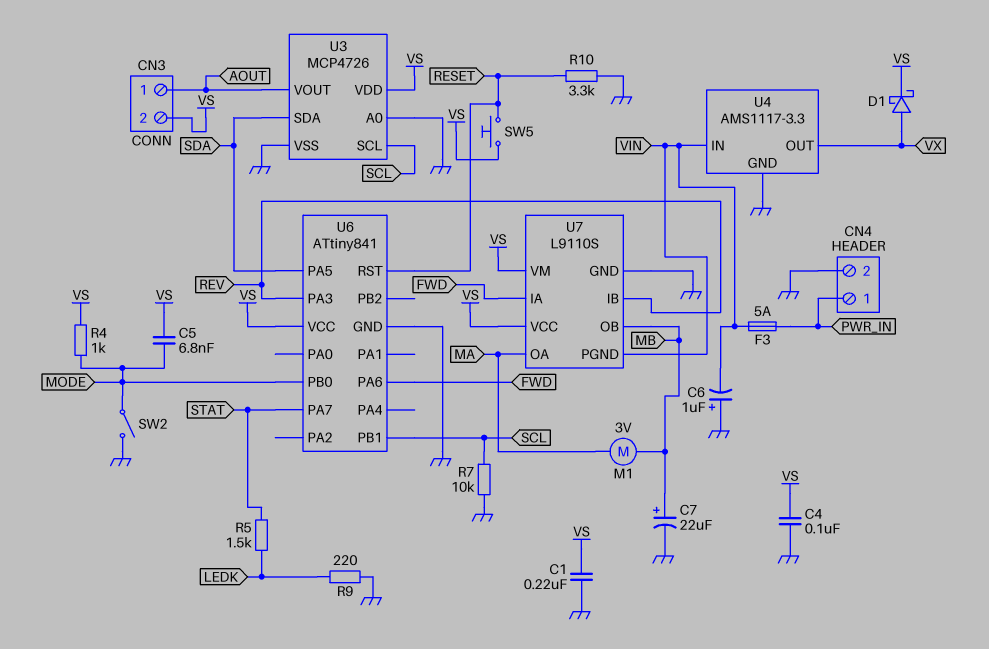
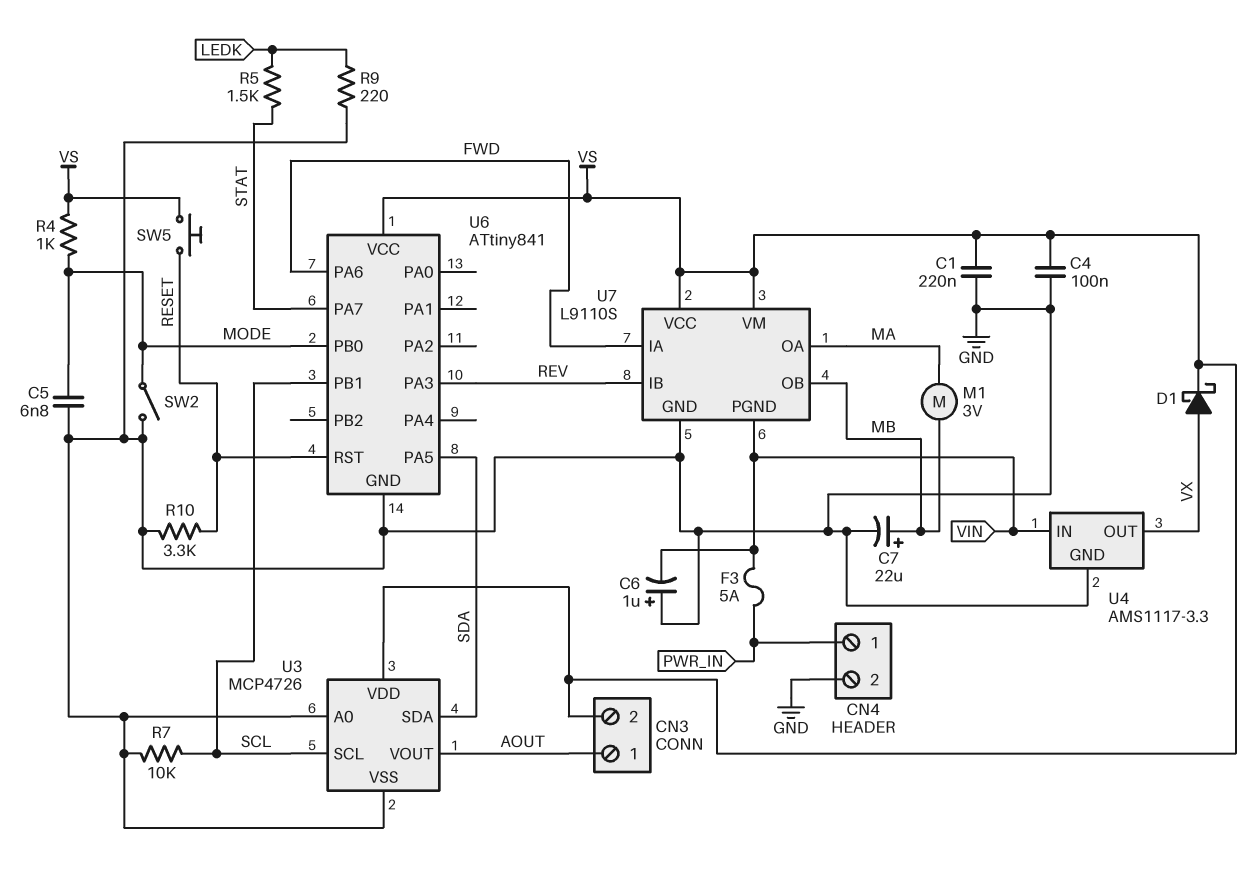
C5: 6.8nF (MODE, VS) -> 6.8nF (GND, MODE)

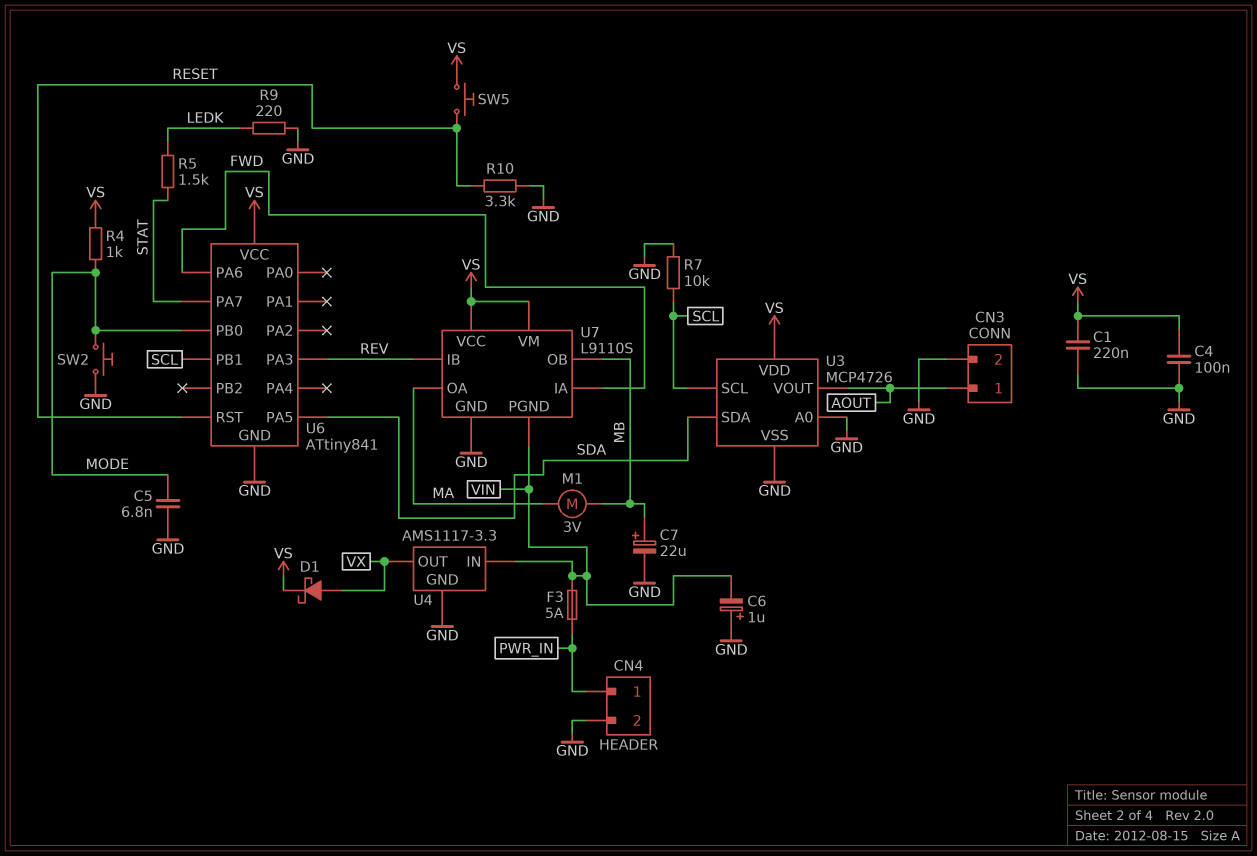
CN3 pin 2: VS -> GND
SW2: switch (GND, MODE) -> button (GND, MODE)

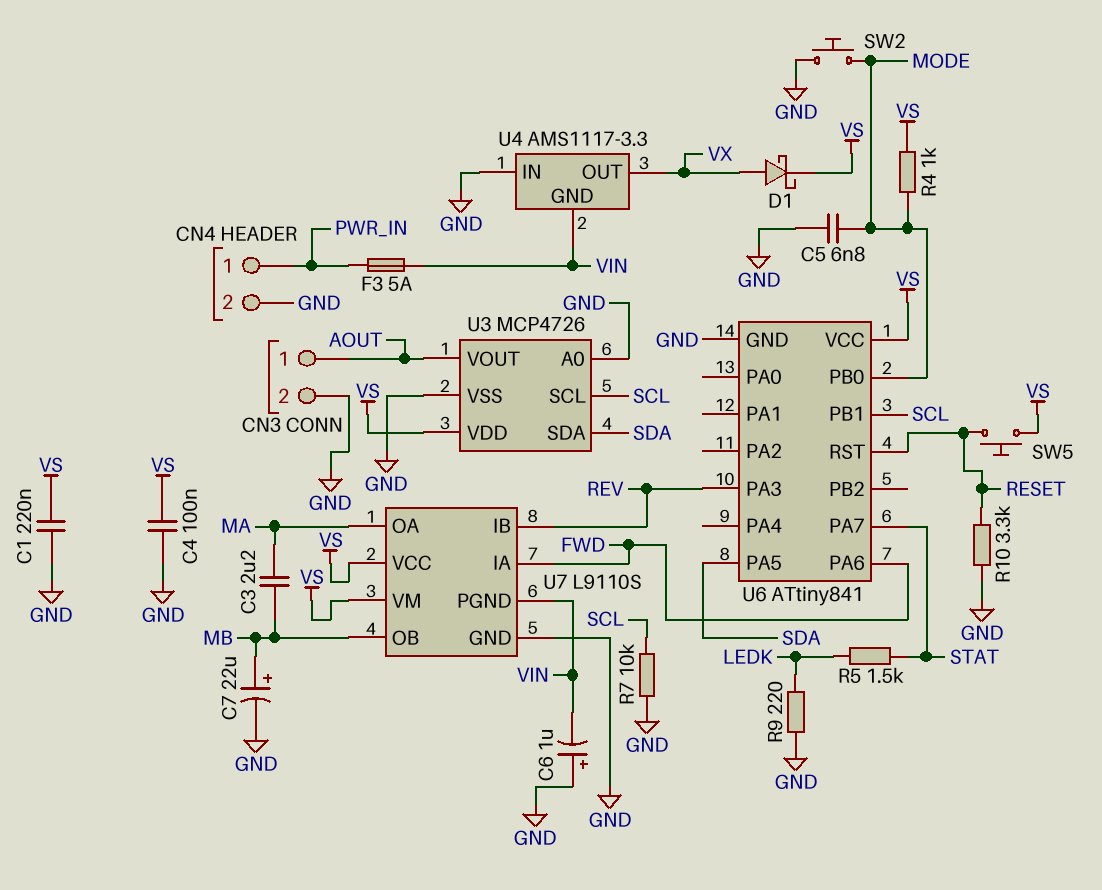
C3: none -> 2.2uF (MA, MB)
M1: motor 3V (MA, MB) -> none
U4 pin GND: GND -> VIN
U4 pin IN: VIN -> GND

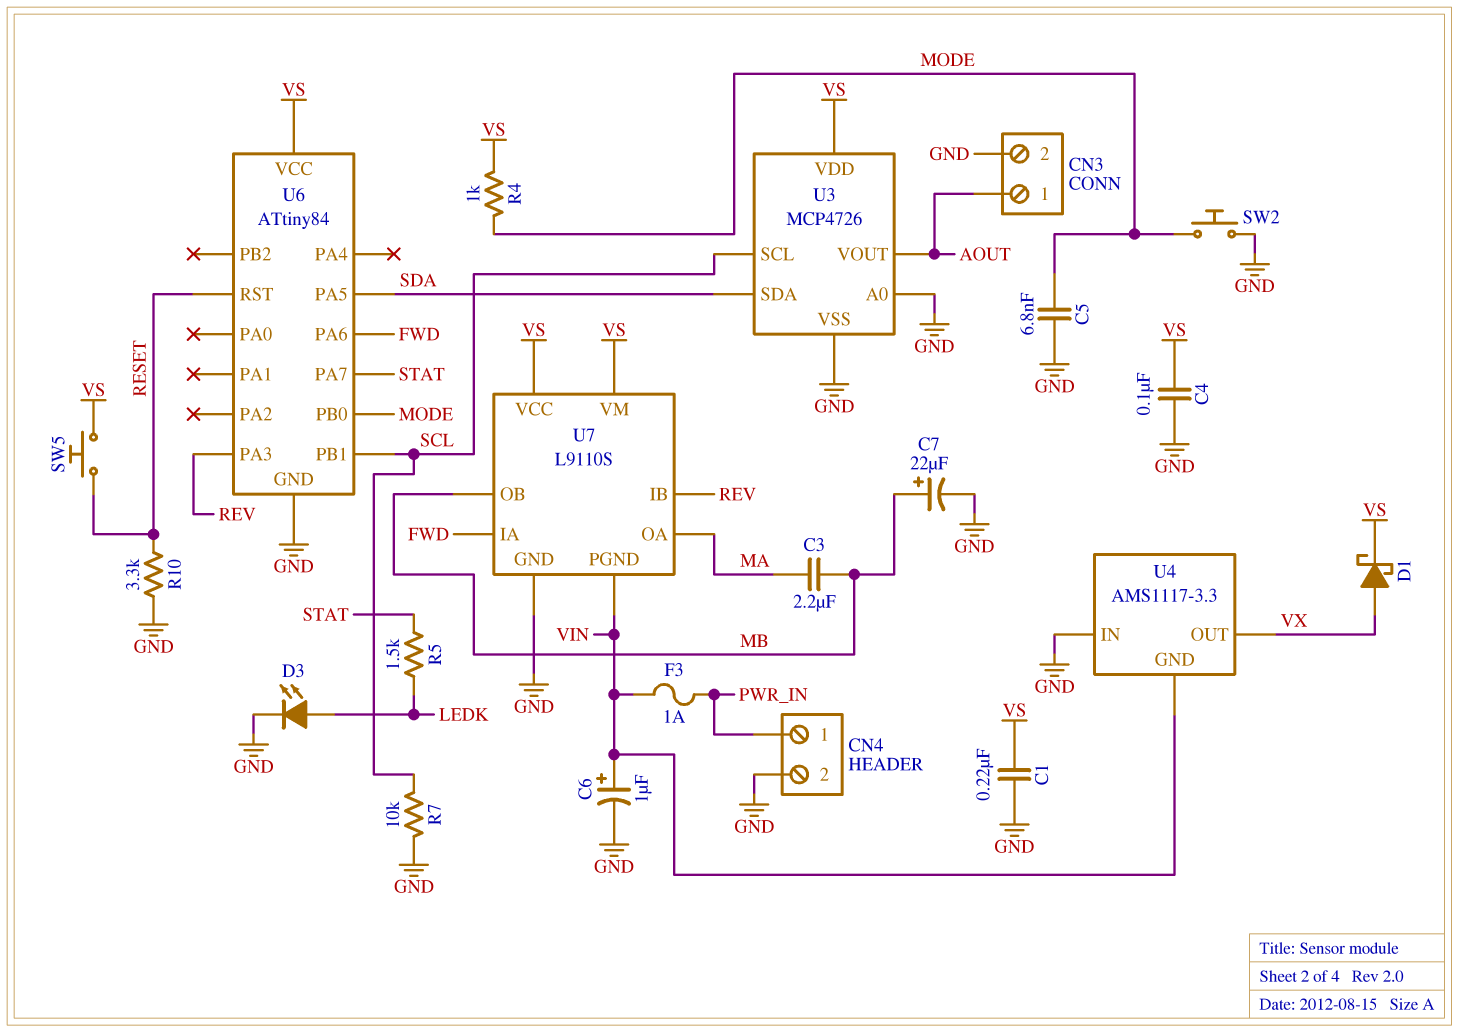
C6: 1uF (plus GND, minus VIN) -> 1uF (plus VIN, minus GND)
D3: none -> LED (A LEDK, K GND)
F3: 5A (PWR_IN, VIN) -> 1A (PWR_IN, VIN)
R9: 220 (GND, LEDK) -> none
U6: ATtiny841 -> ATtiny84

